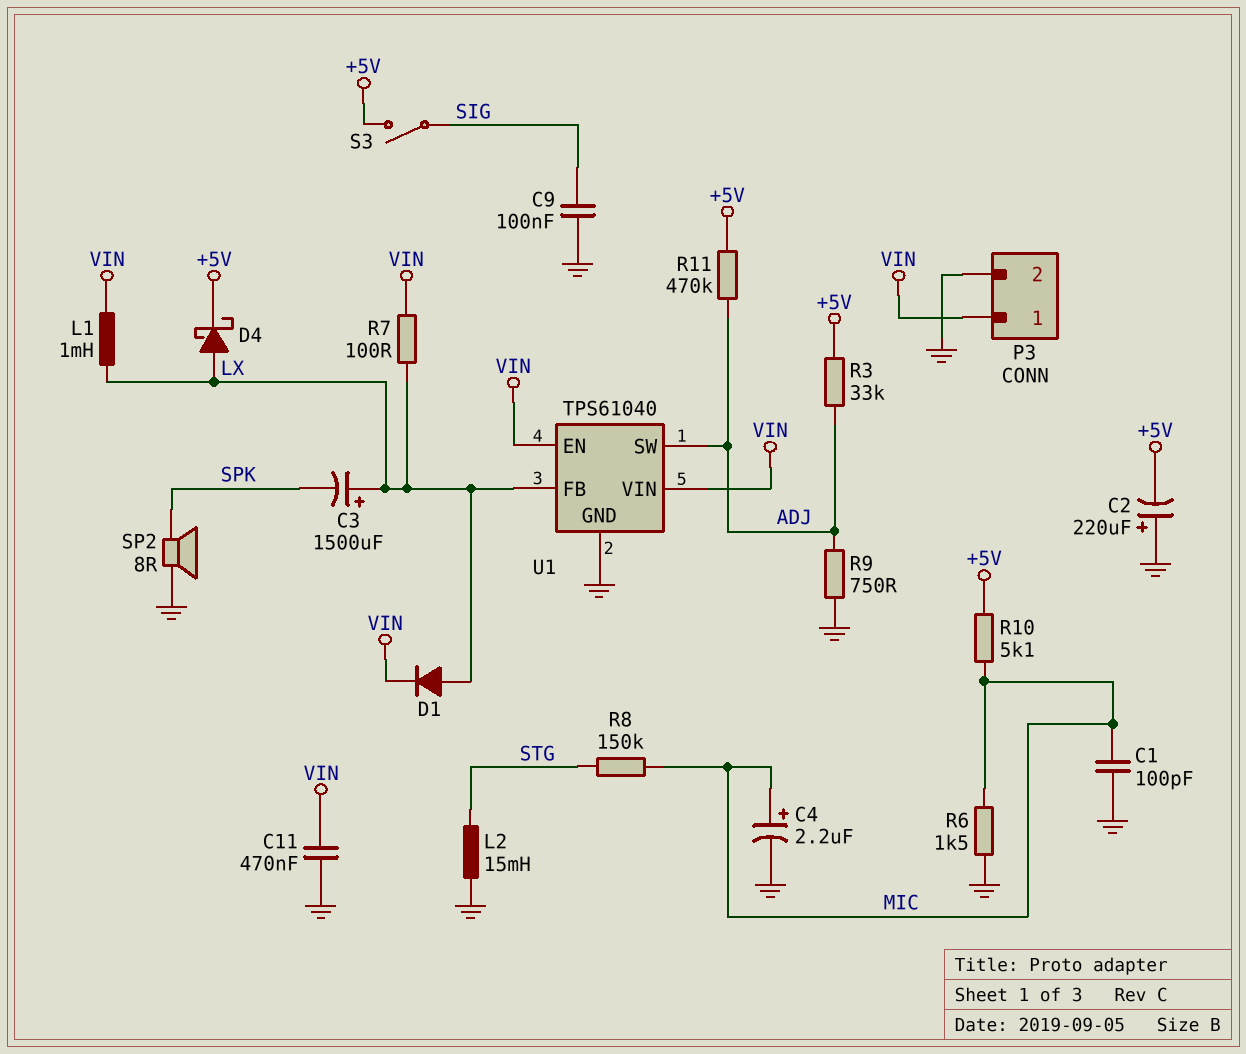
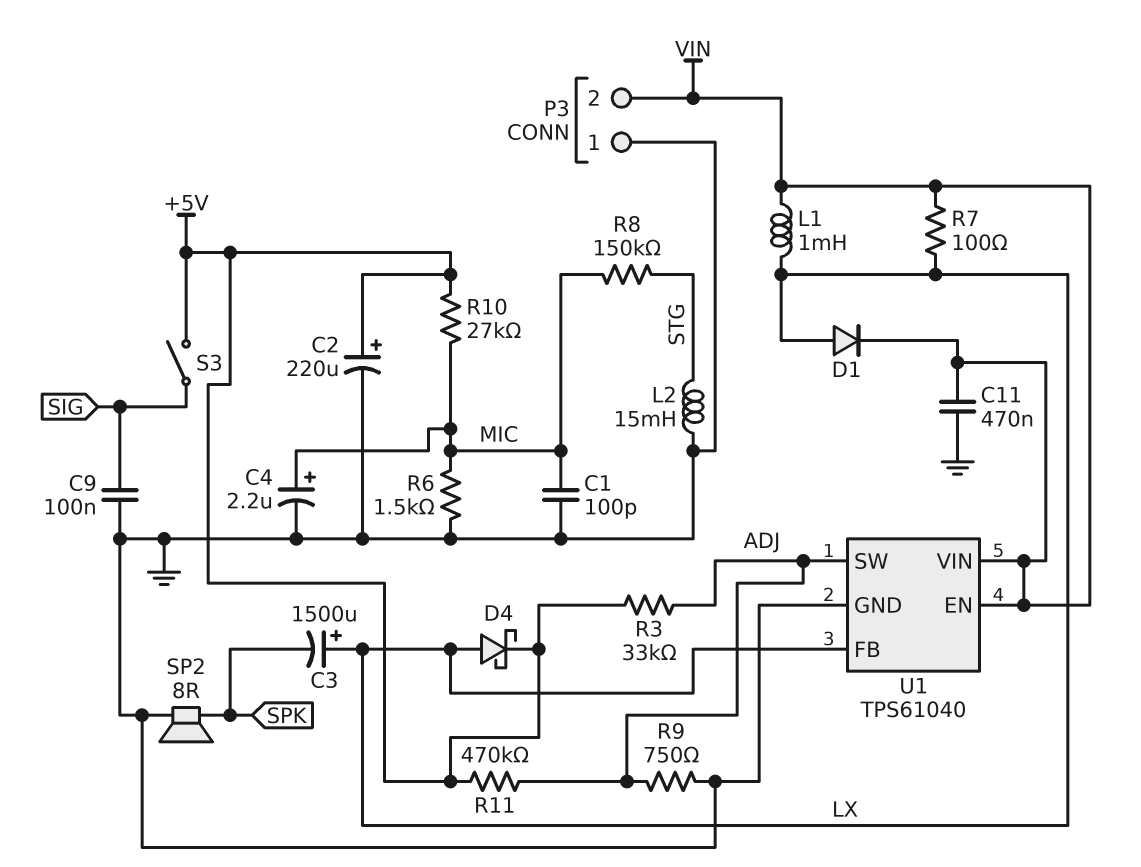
C2: 220uF (plus GND, minus +5V) -> 220uF (plus +5V, minus GND)
P3 pin 1: VIN -> GND
P3 pin 2: GND -> VIN
R10: 5.1k (+5V, MIC) -> 27k (+5V, MIC)

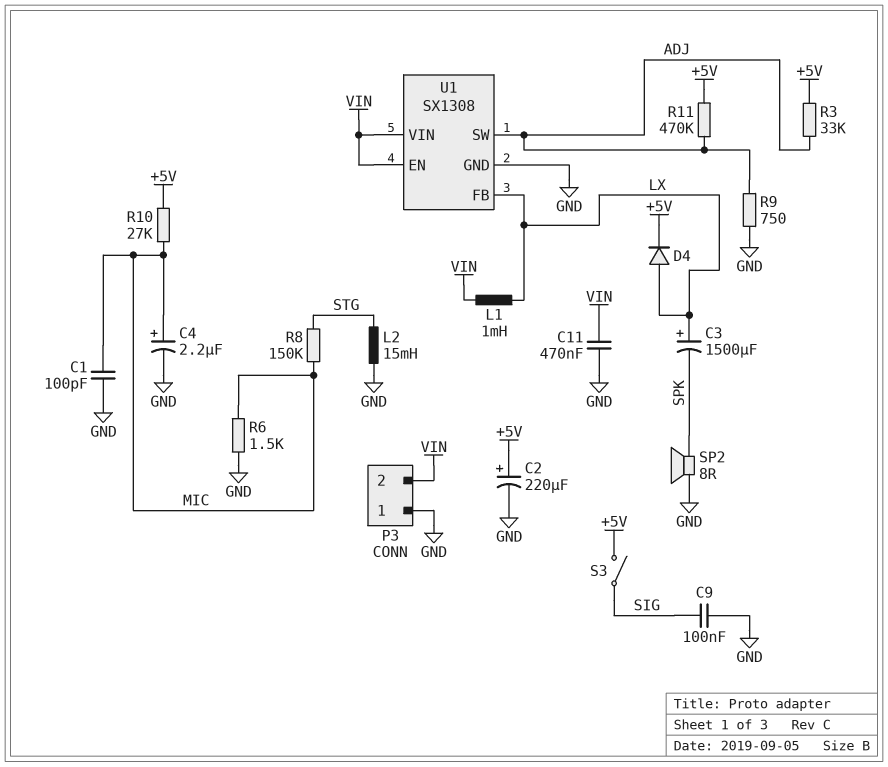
D1: diode (A LX, K VIN) -> none
D4: schottky (A LX, K +5V) -> diode (A LX, K +5V)
R7: 100 (LX, VIN) -> none
U1: TPS61040 -> SX1308

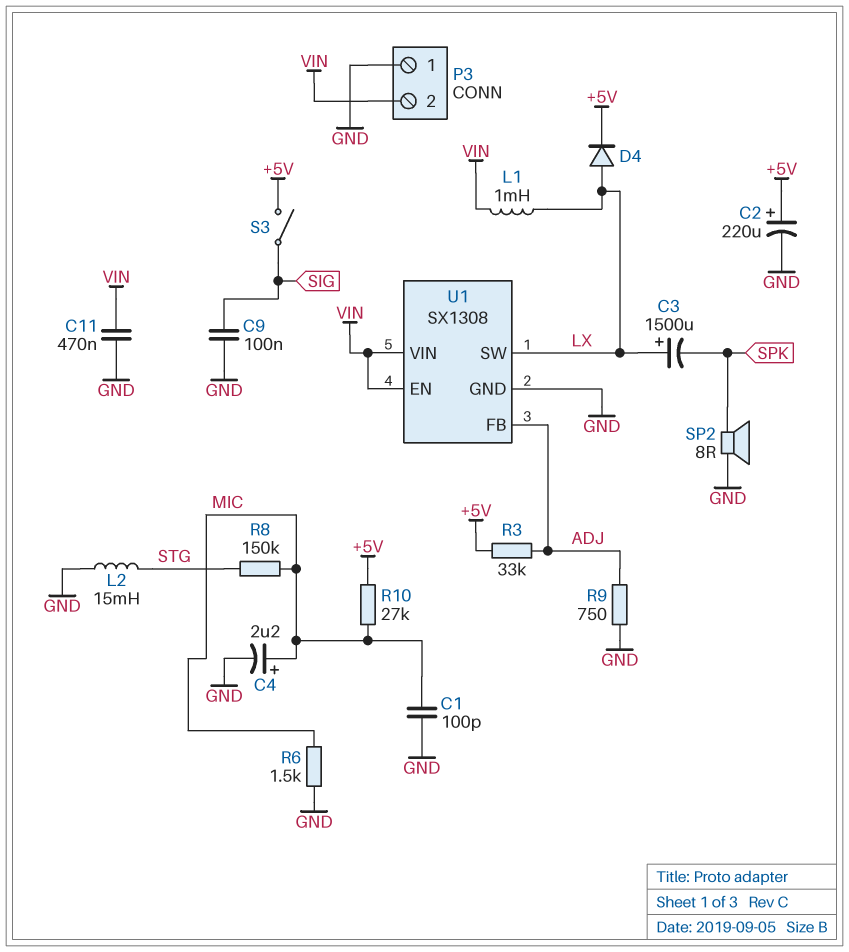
R11: 470k (+5V, ADJ) -> none
U1 pin FB: LX -> ADJ
U1 pin SW: ADJ -> LX

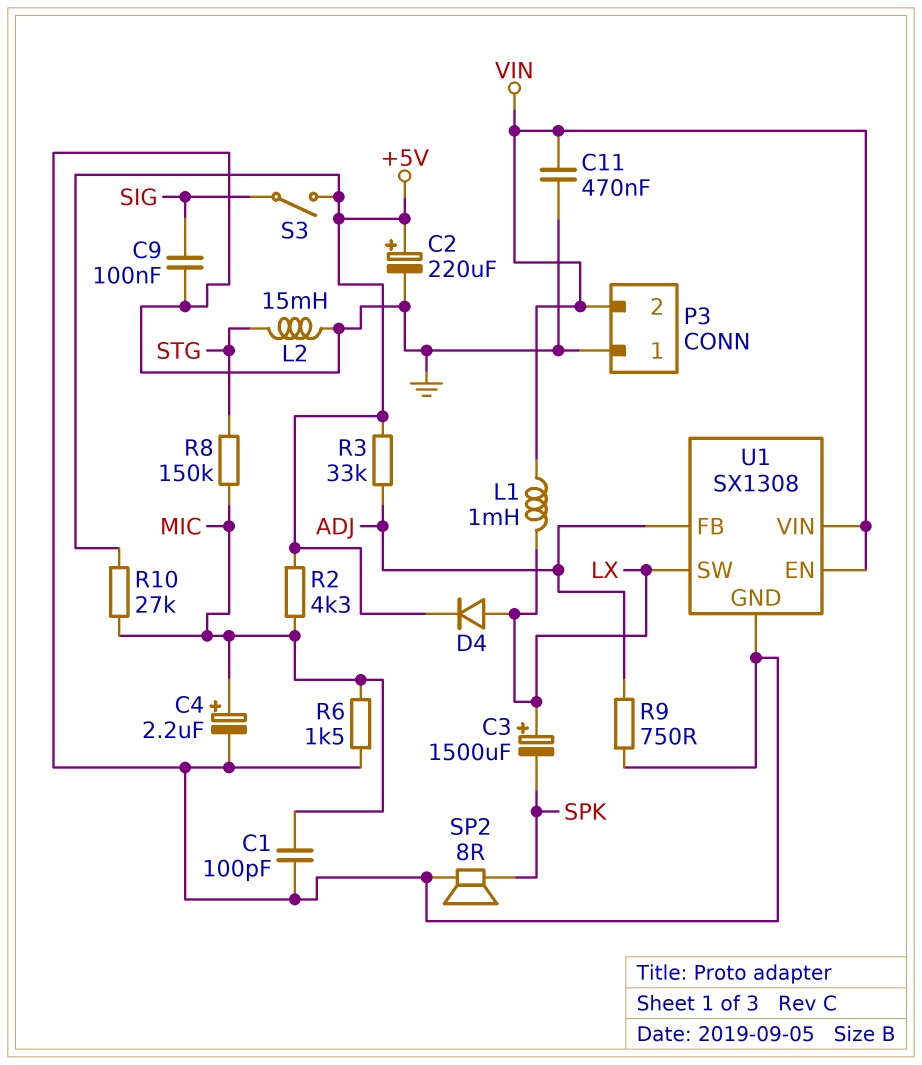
R2: none -> 4.3k (+5V, MIC)

